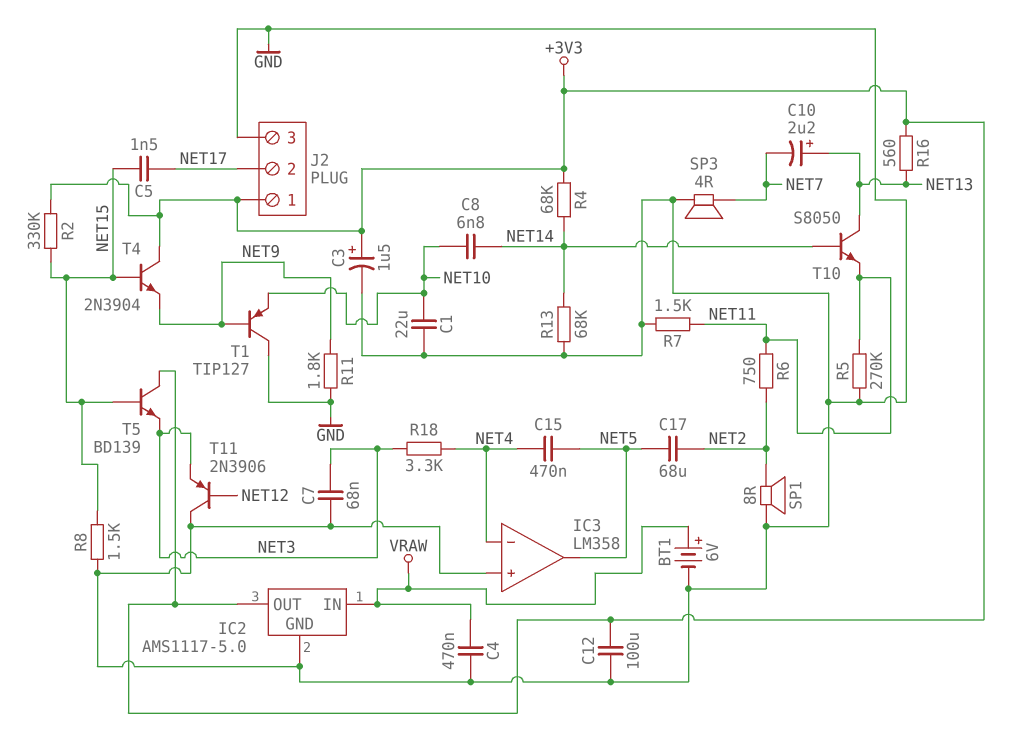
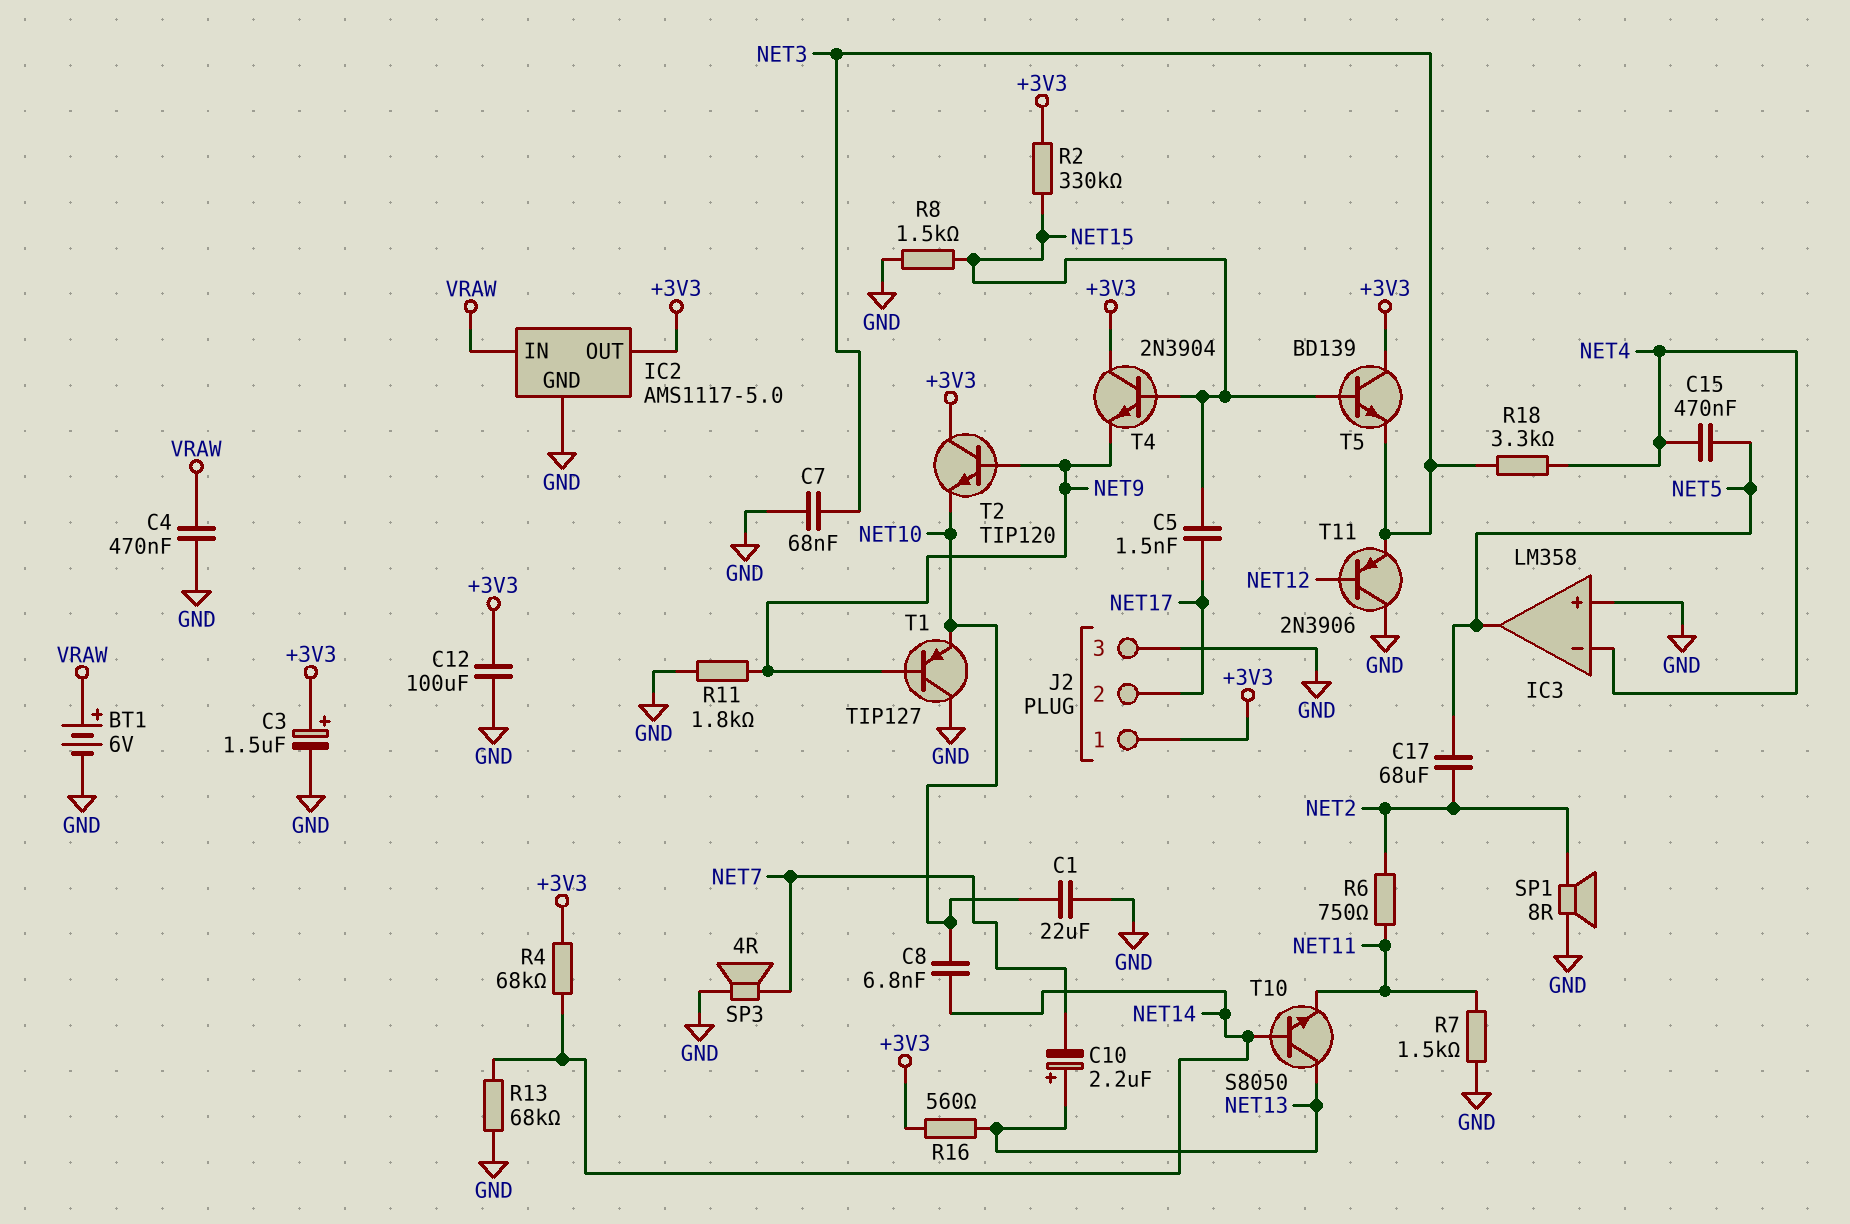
R5: 270k (GND, NET11) -> none
T2: none -> NPN TIP120 (B NET9, C +3V3, E NET10)

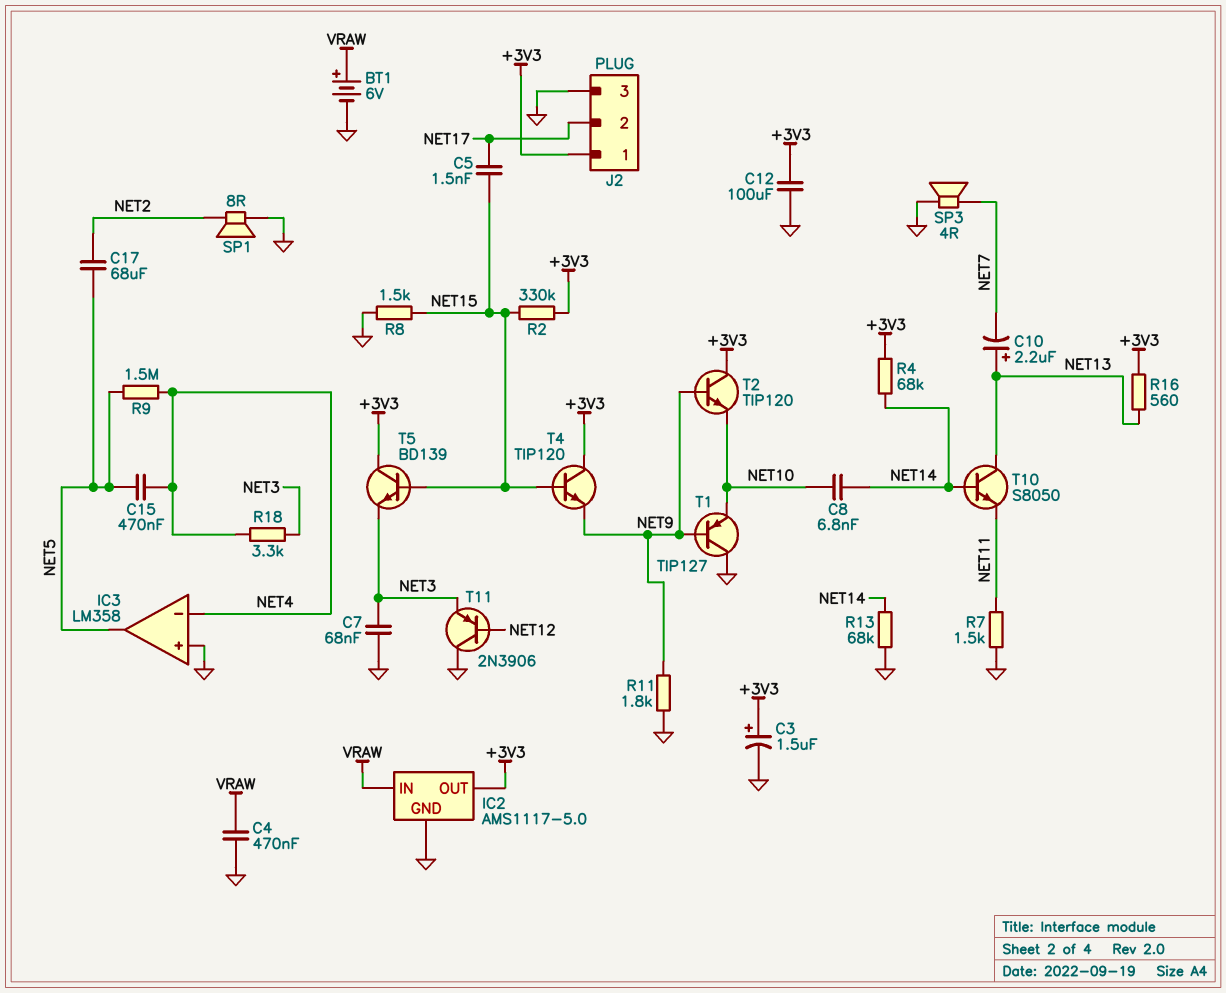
C1: 22uF (GND, NET10) -> none
R6: 750 (NET2, NET11) -> none
R9: none -> 1.5M (NET4, NET5)
T4: NPN 2N3904 (B NET15, C +3V3, E NET9) -> NPN TIP120 (B NET15, C +3V3, E NET9)

